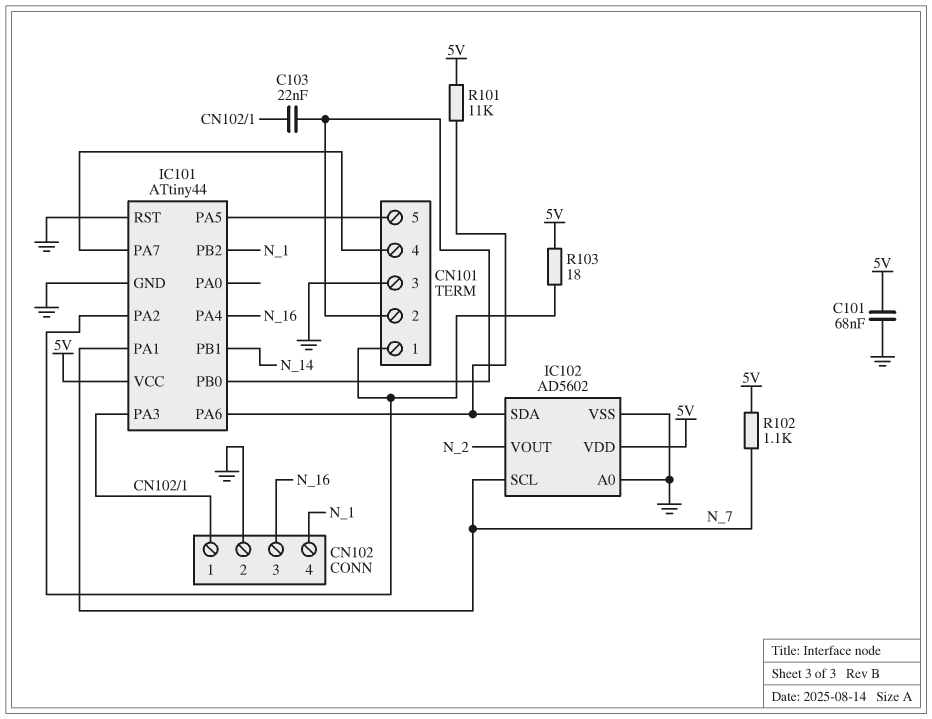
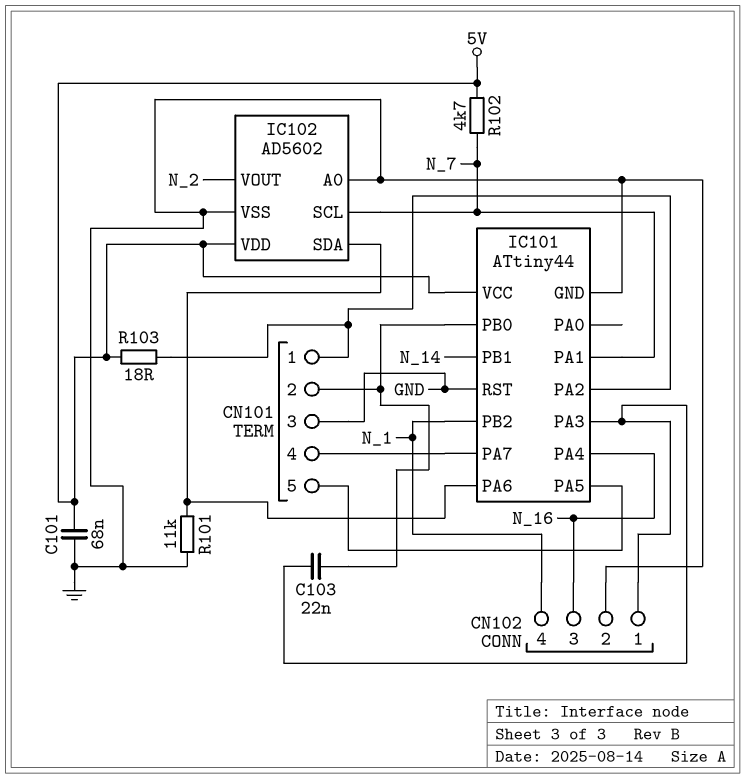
R101: 11k (5V, IC101/PA6) -> 11k (GND, IC101/PA6)
R102: 1.1k (5V, N_7) -> 4.7k (5V, N_7)

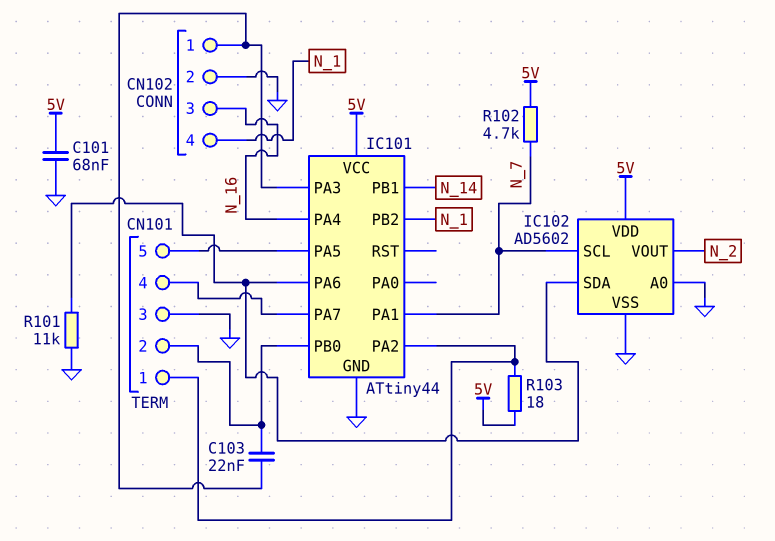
IC101 pin RST: GND -> none

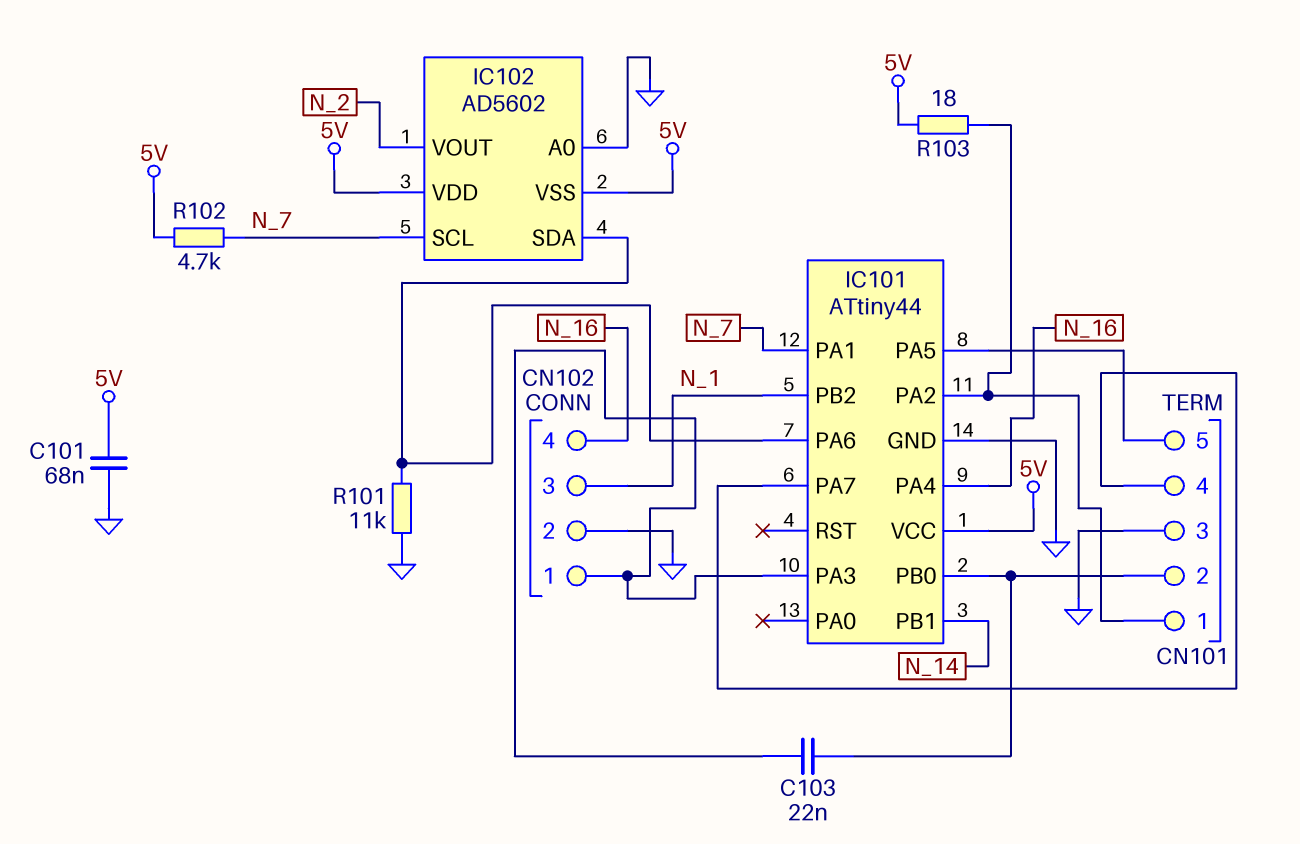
CN102 pin 3: N_16 -> N_1
CN102 pin 4: N_1 -> N_16
IC102 pin VSS: GND -> 5V

